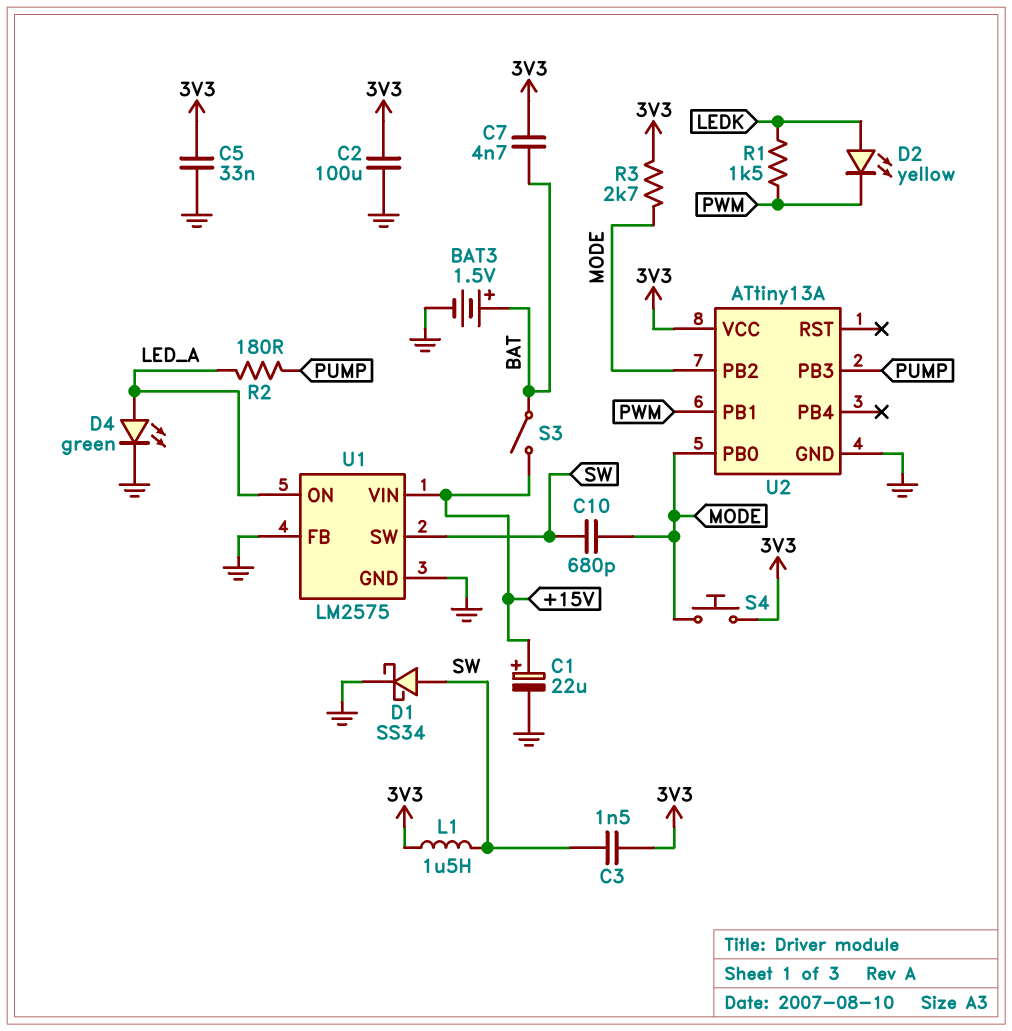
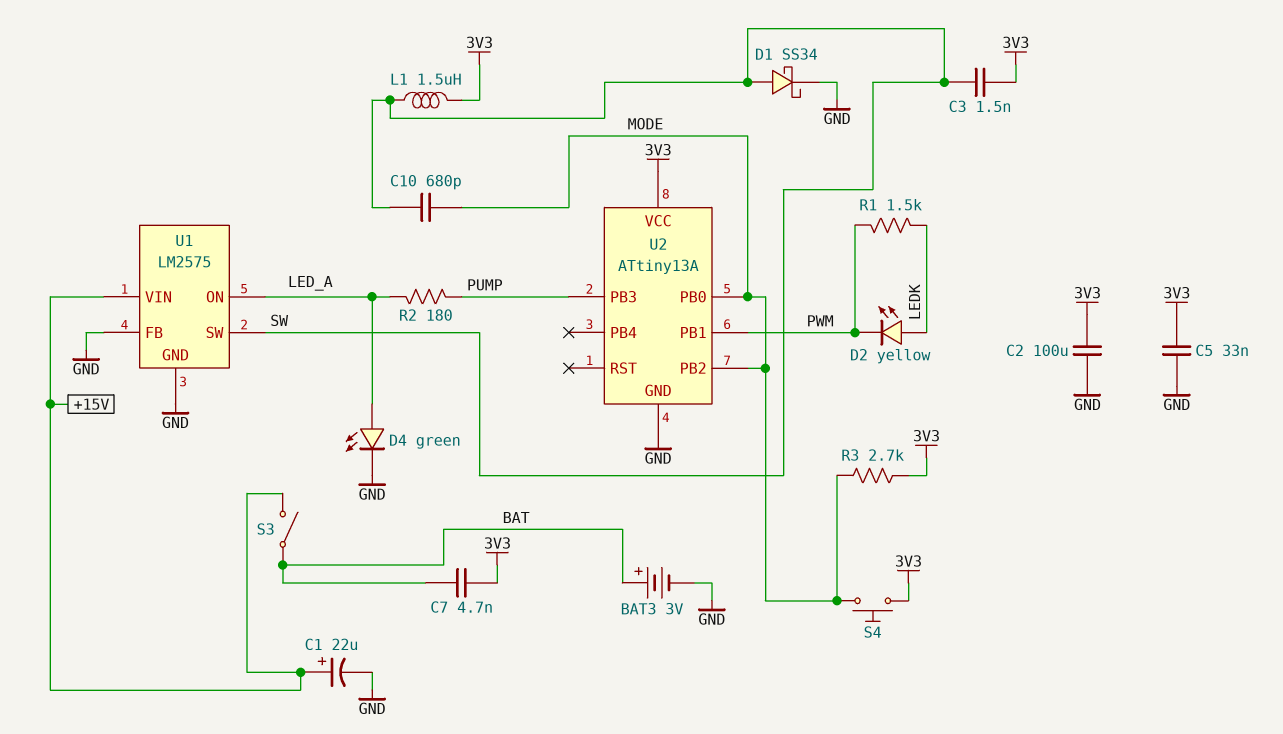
BAT3: 1.5V (plus BAT, minus GND) -> 3V (plus BAT, minus GND)

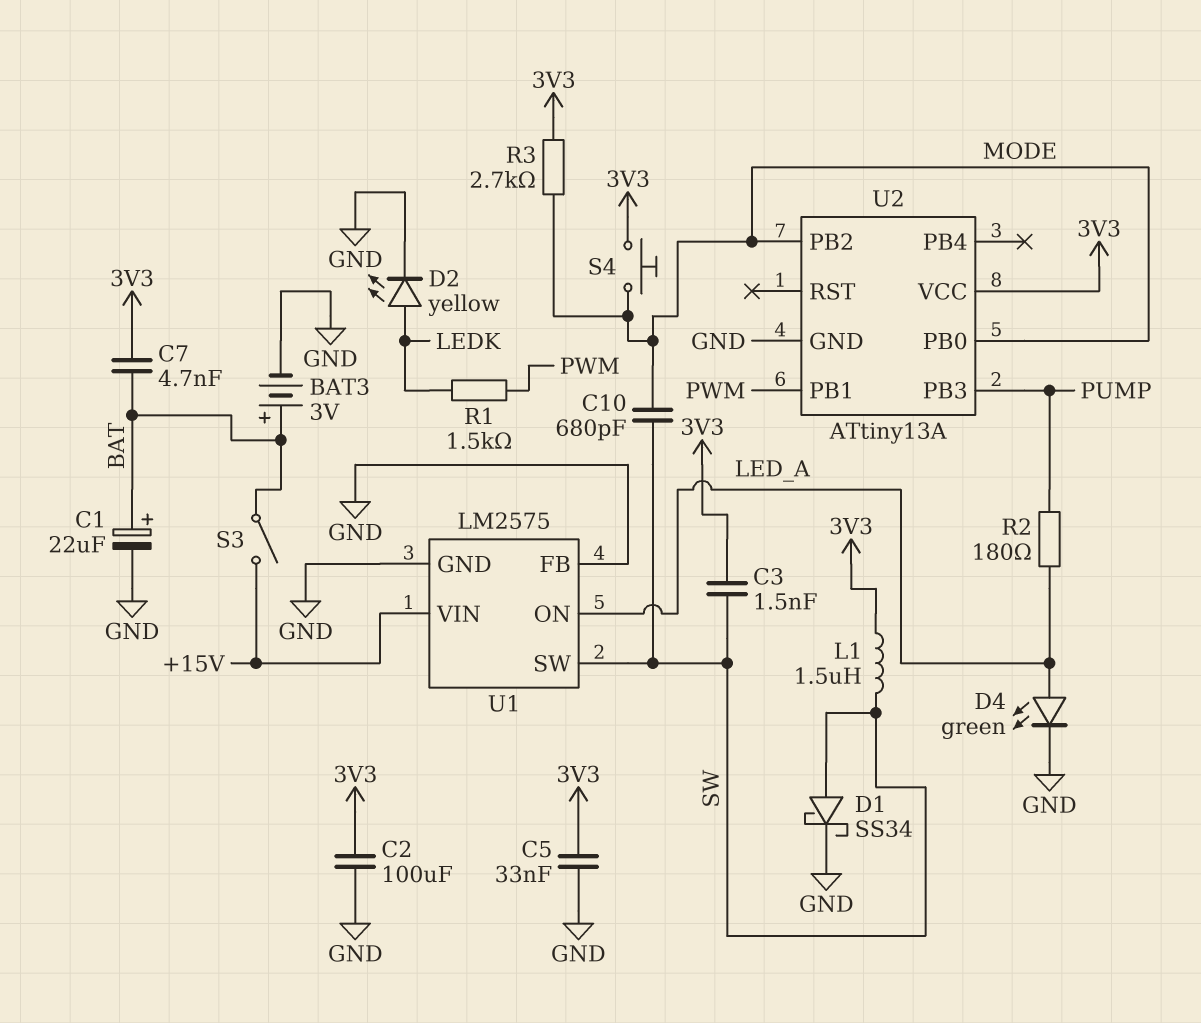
C1: 22uF (plus +15V, minus GND) -> 22uF (plus BAT, minus GND)
D2: LED yellow (A LEDK, K PWM) -> LED yellow (A LEDK, K GND)

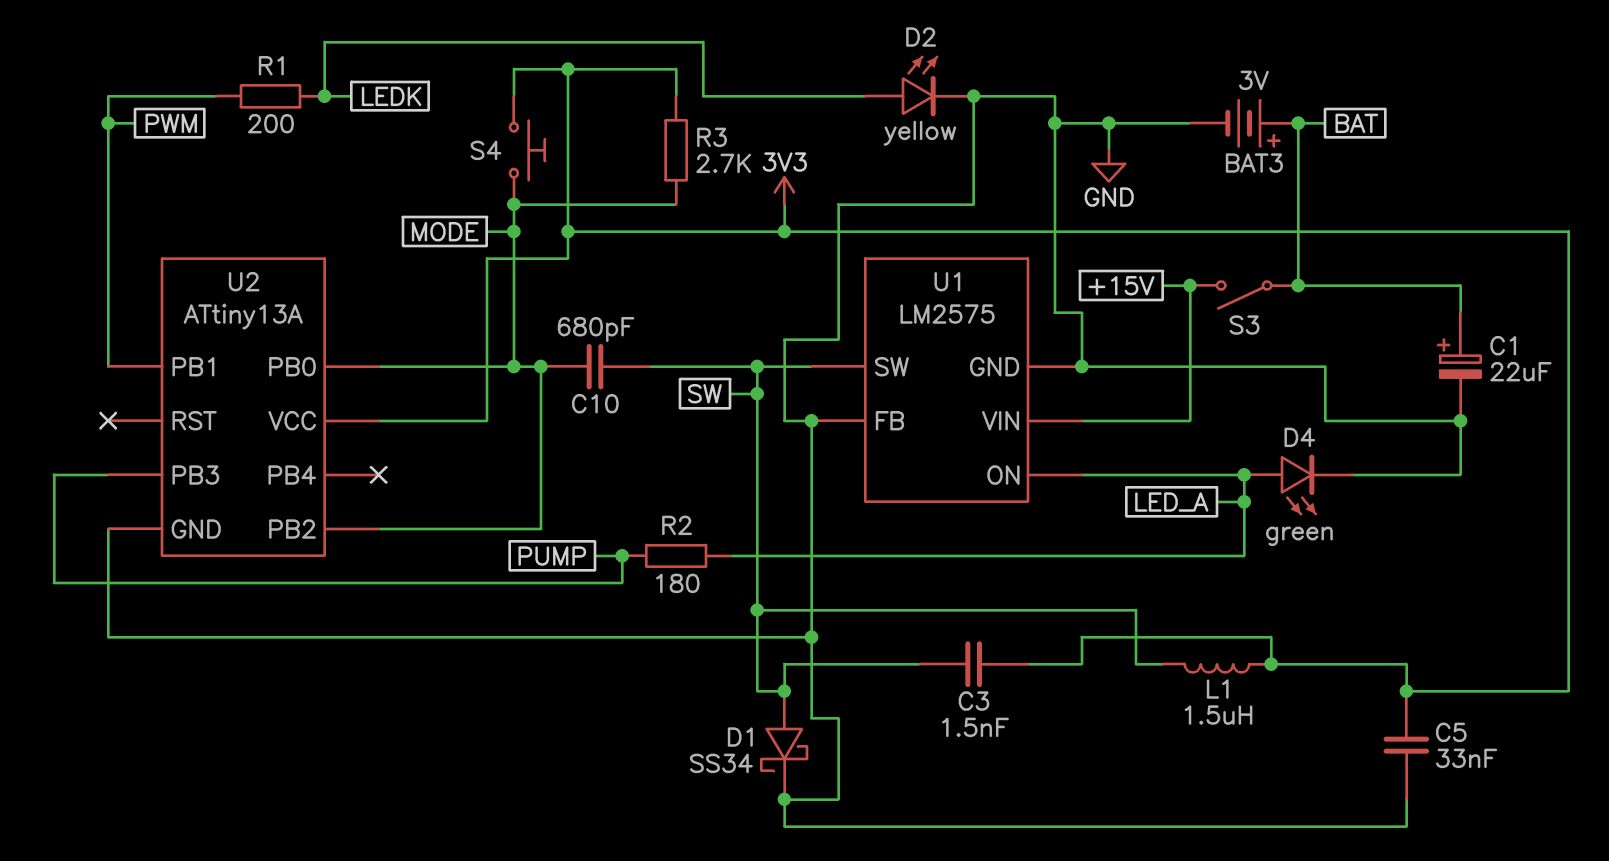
C2: 100uF (3V3, GND) -> none
C7: 4.7nF (3V3, BAT) -> none
R1: 1.5k (LEDK, PWM) -> 200 (LEDK, PWM)

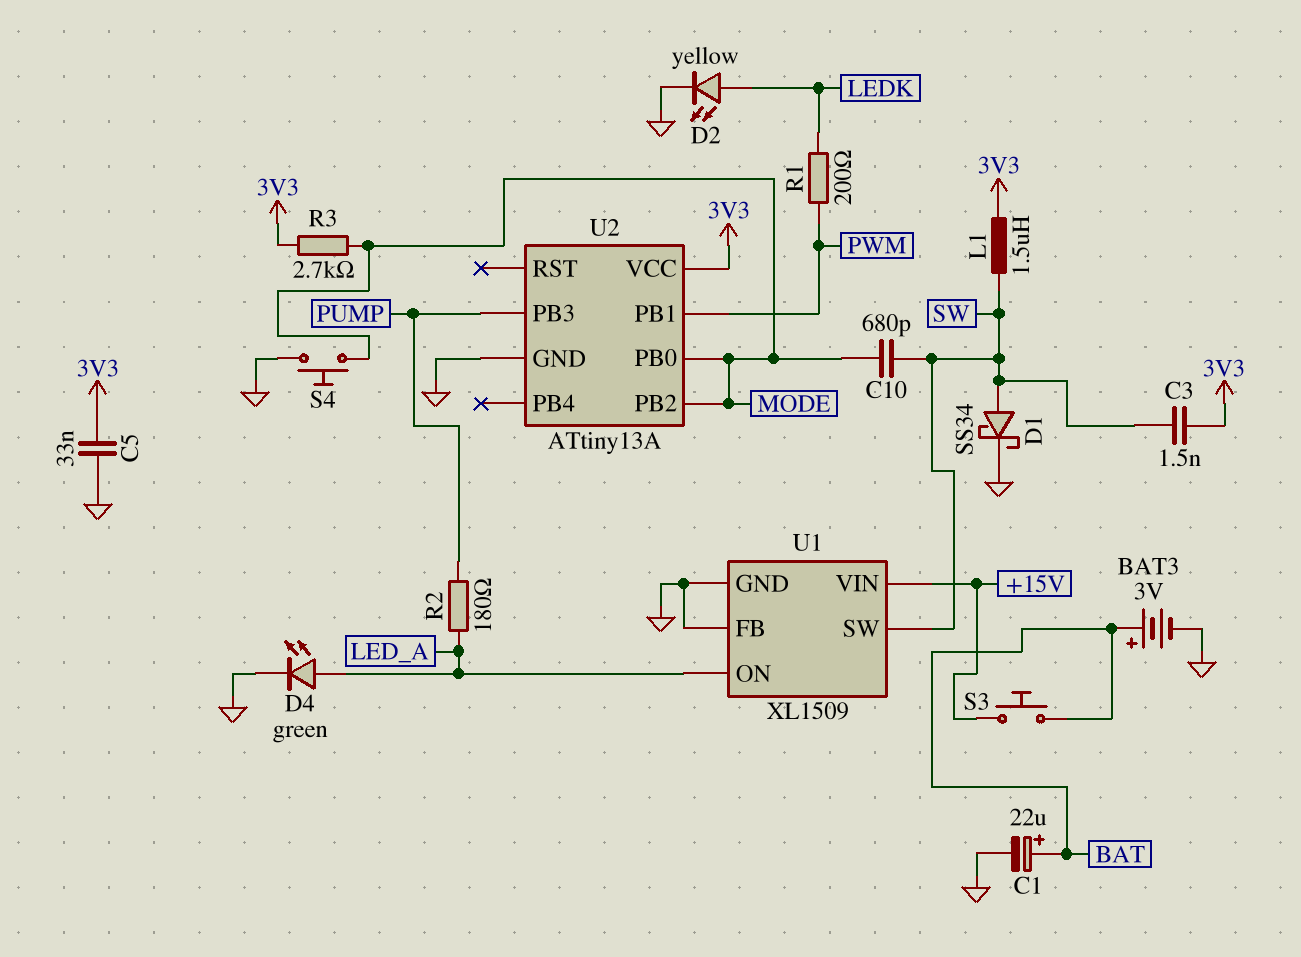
S3: switch (+15V, BAT) -> button (+15V, BAT)
S4: button (3V3, MODE) -> button (GND, MODE)
U1: LM2575 -> XL1509

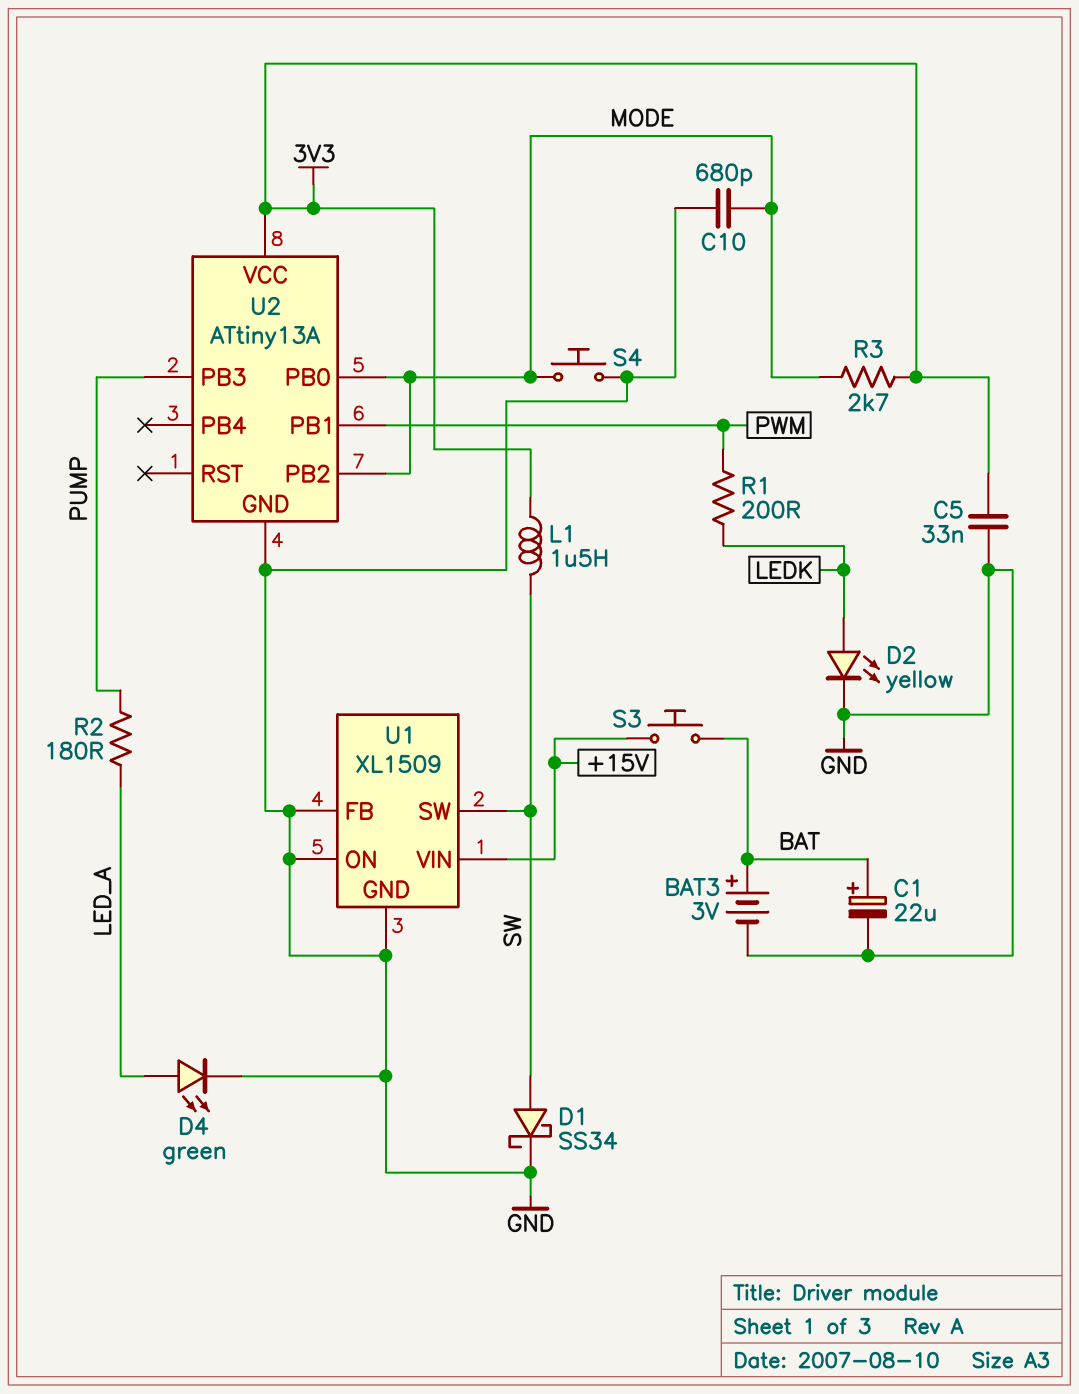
C3: 1.5nF (3V3, SW) -> none
C10: 680pF (MODE, SW) -> 680pF (GND, MODE)
U1 pin ON: LED_A -> GND

